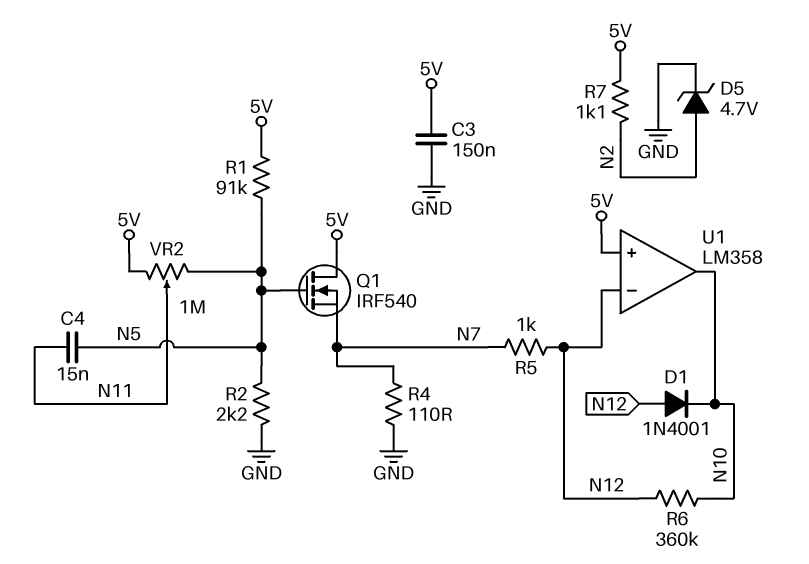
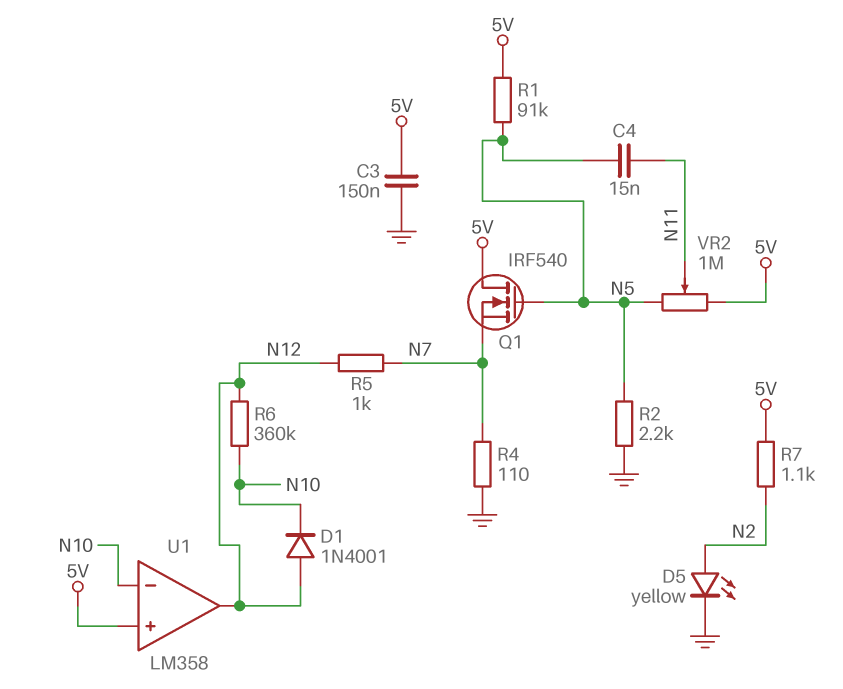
D5: zener 4.7V (A N2, K GND) -> LED yellow (A N2, K GND)
U1 pin in-: N12 -> N10
U1 pin out: N10 -> N12

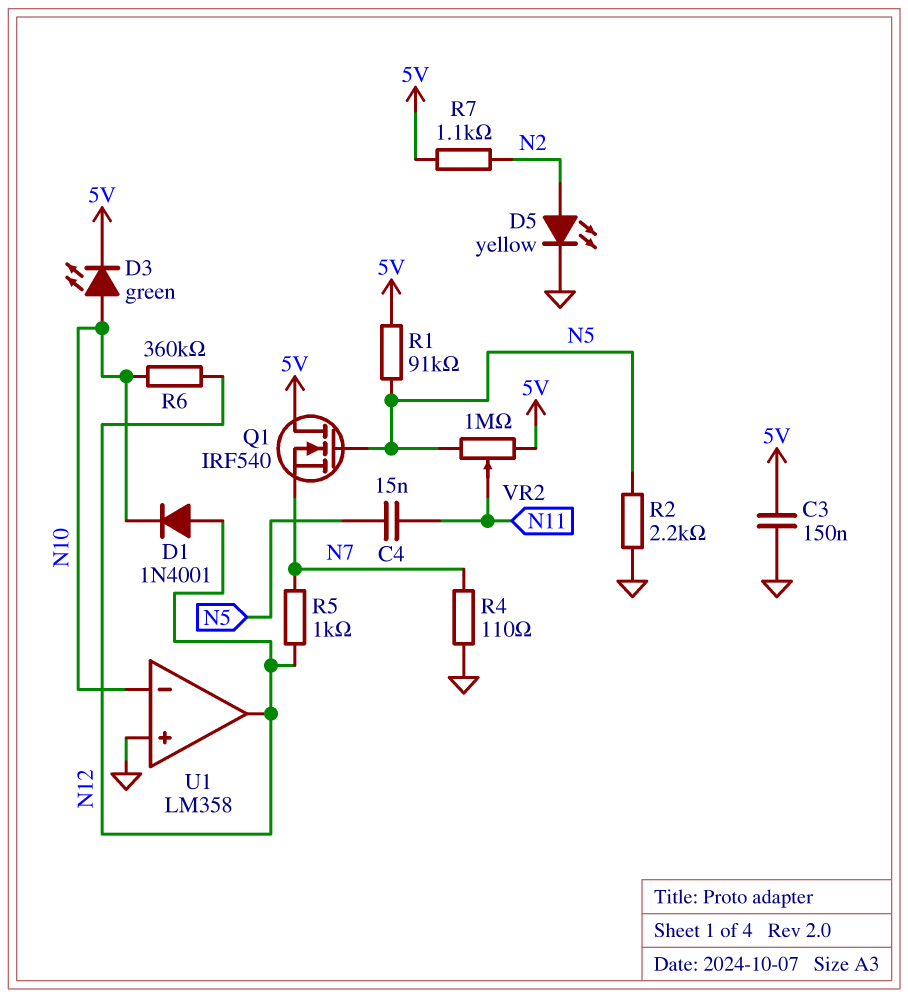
D3: none -> LED green (A N10, K 5V)
U1 pin in+: 5V -> GND

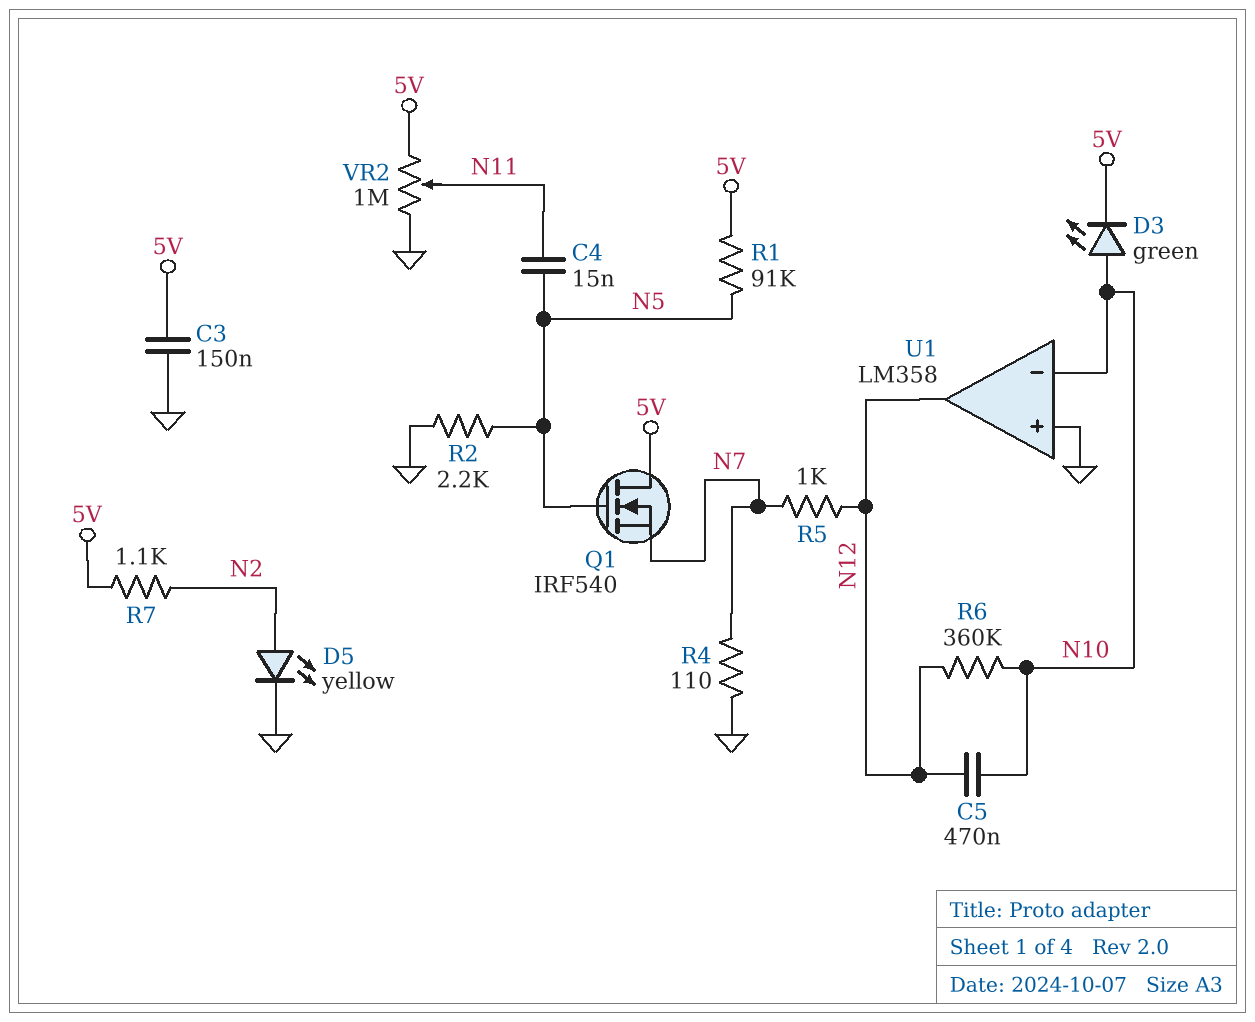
C5: none -> 470nF (N10, N12)
D1: diode 1N4001 (A N12, K N10) -> none
VR2: 1M (5V, N5, wiper N11) -> 1M (5V, GND, wiper N11)

